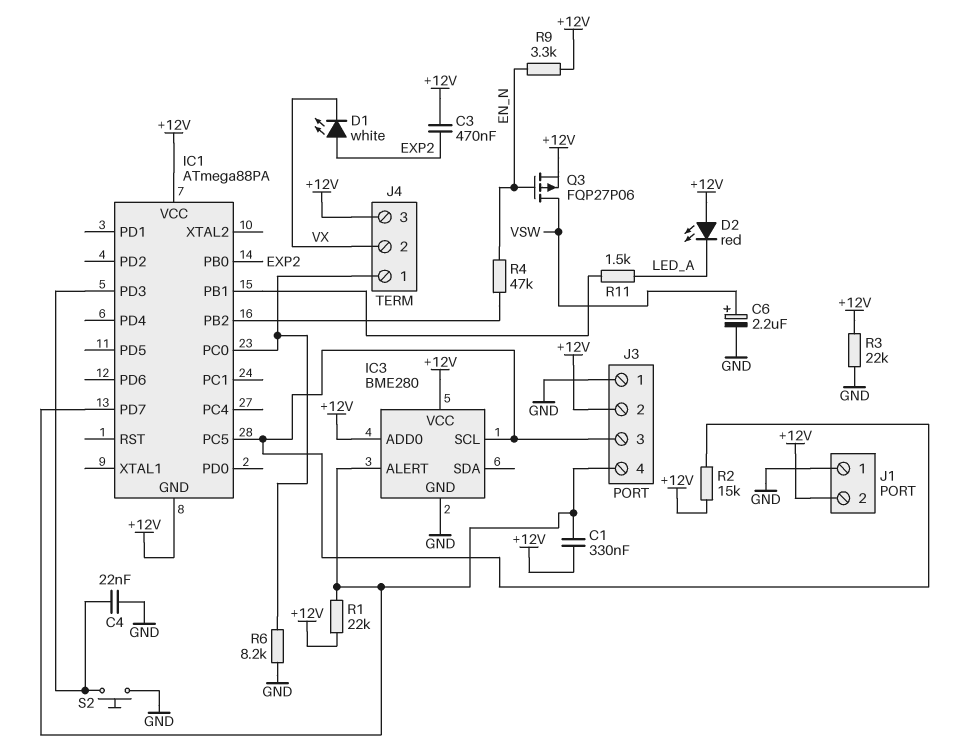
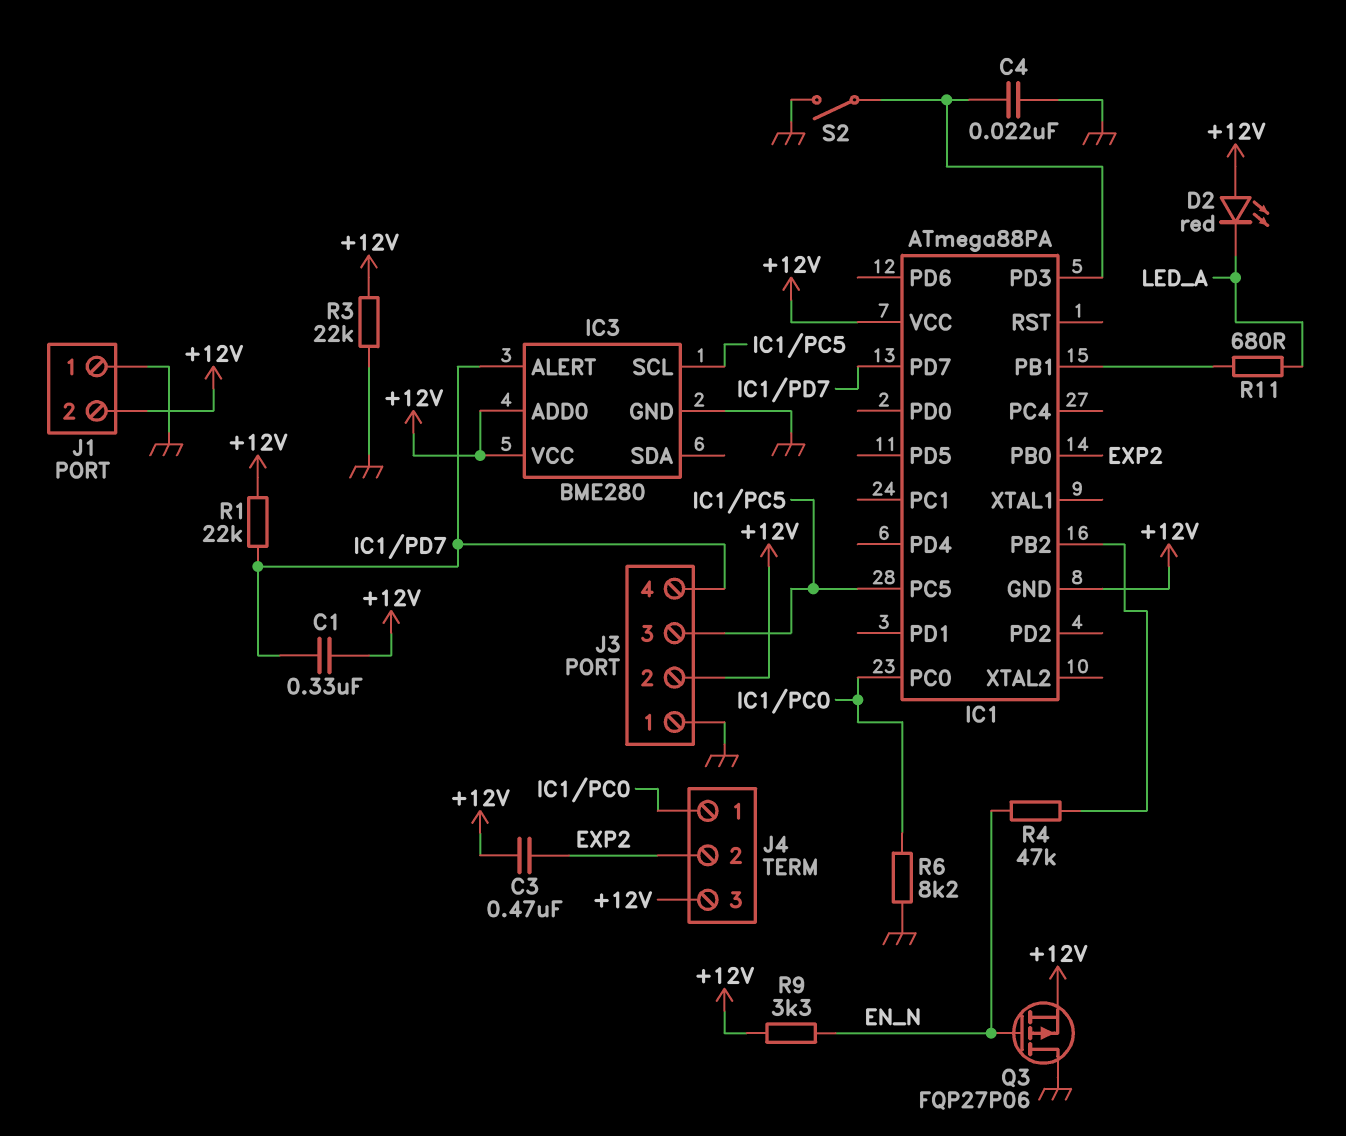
C6: 2.2uF (plus VSW, minus GND) -> none
D1: LED white (A EXP2, K VX) -> none
J4 pin 2: VX -> EXP2
Q3: PMOS FQP27P06 (G EN_N, D VSW, S +12V) -> PMOS FQP27P06 (G EN_N, D GND, S +12V)
R2: 15k (+12V, IC1/PC5) -> none
R11: 1.5k (IC1/PB1, LED_A) -> 680 (IC1/PB1, LED_A)
S2: button (GND, IC1/PD3) -> switch (GND, IC1/PD3)

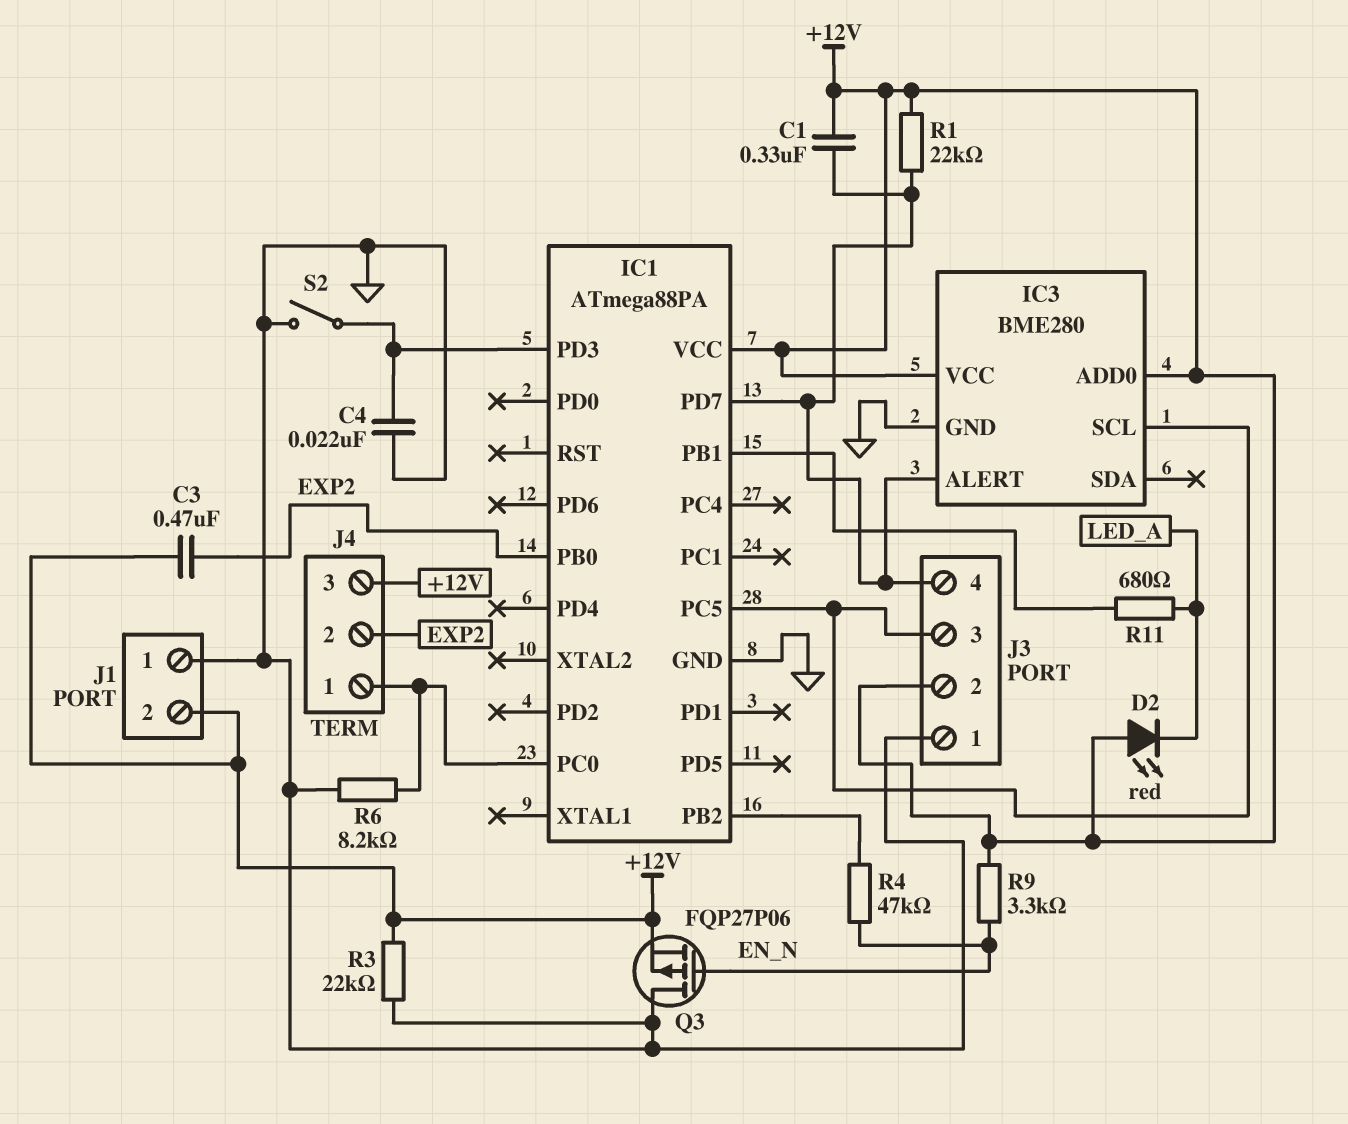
IC1 pin GND: +12V -> GND

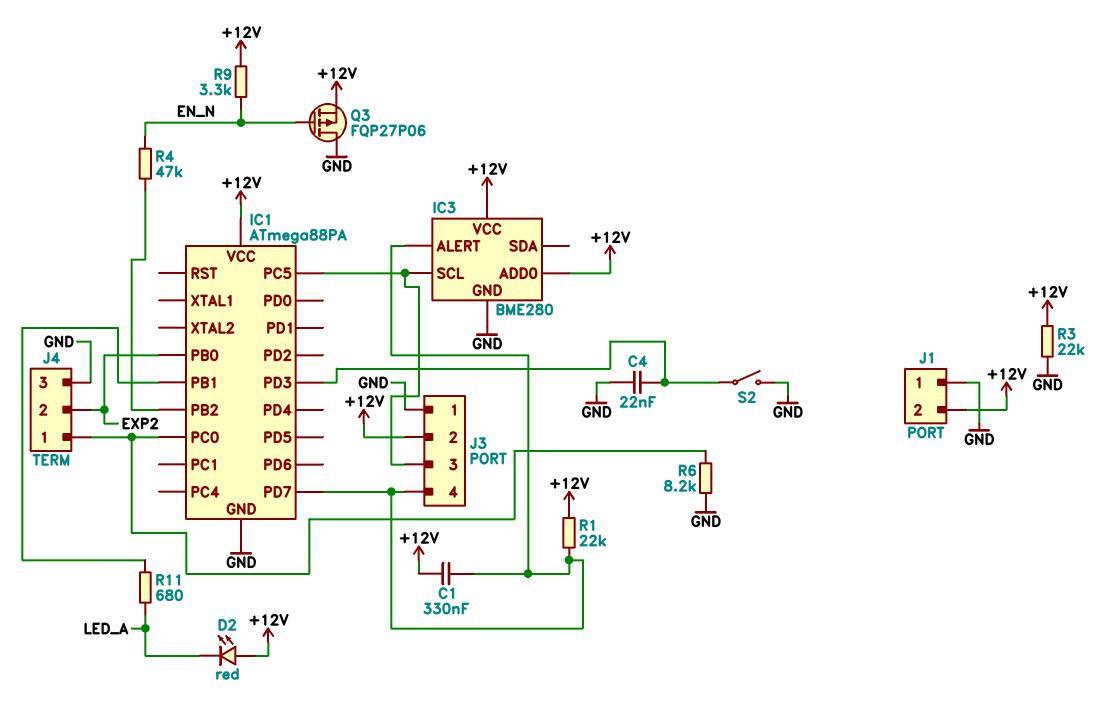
C3: 470nF (+12V, EXP2) -> none
J4 pin 3: +12V -> GND

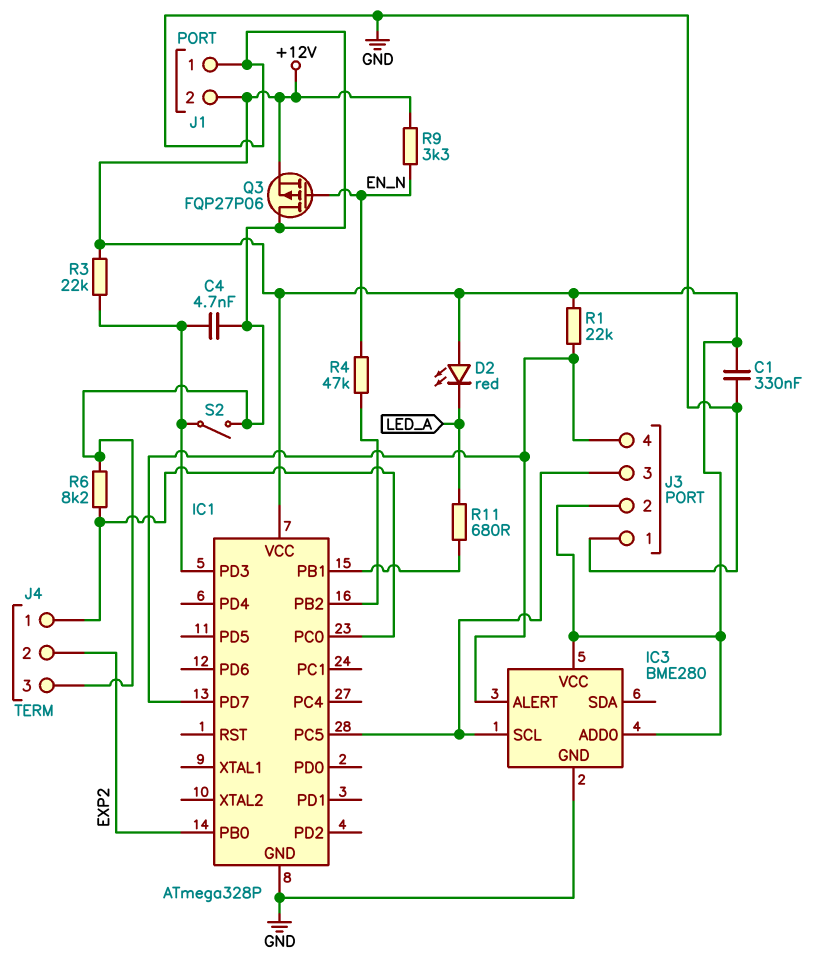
C1: 330nF (+12V, IC1/PD7) -> 330nF (+12V, GND)
C4: 22nF (GND, IC1/PD3) -> 4.7nF (GND, IC1/PD3)
IC1: ATmega88PA -> ATmega328P
R3: 22k (+12V, GND) -> 22k (+12V, IC1/PD3)

